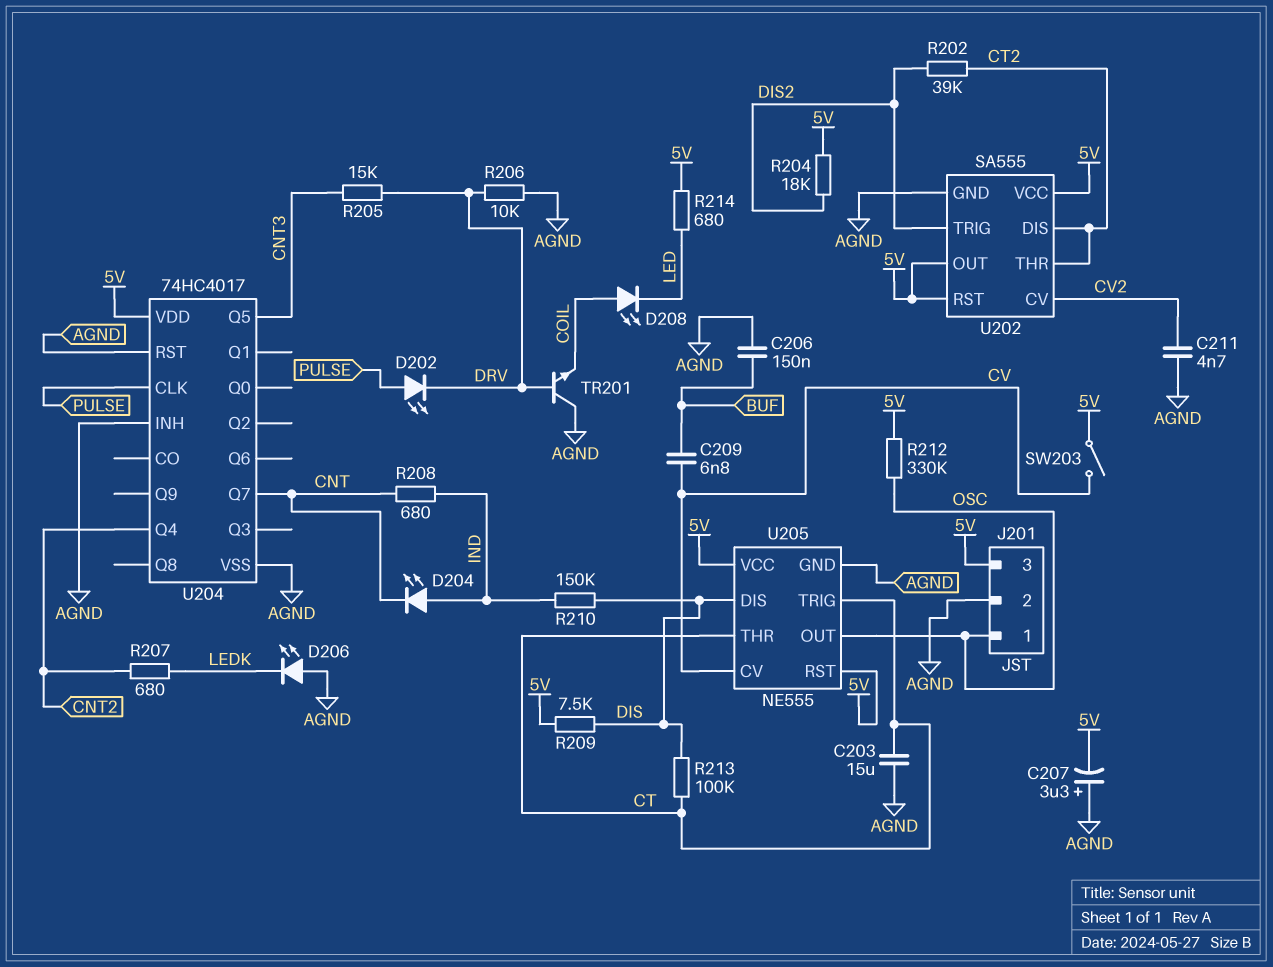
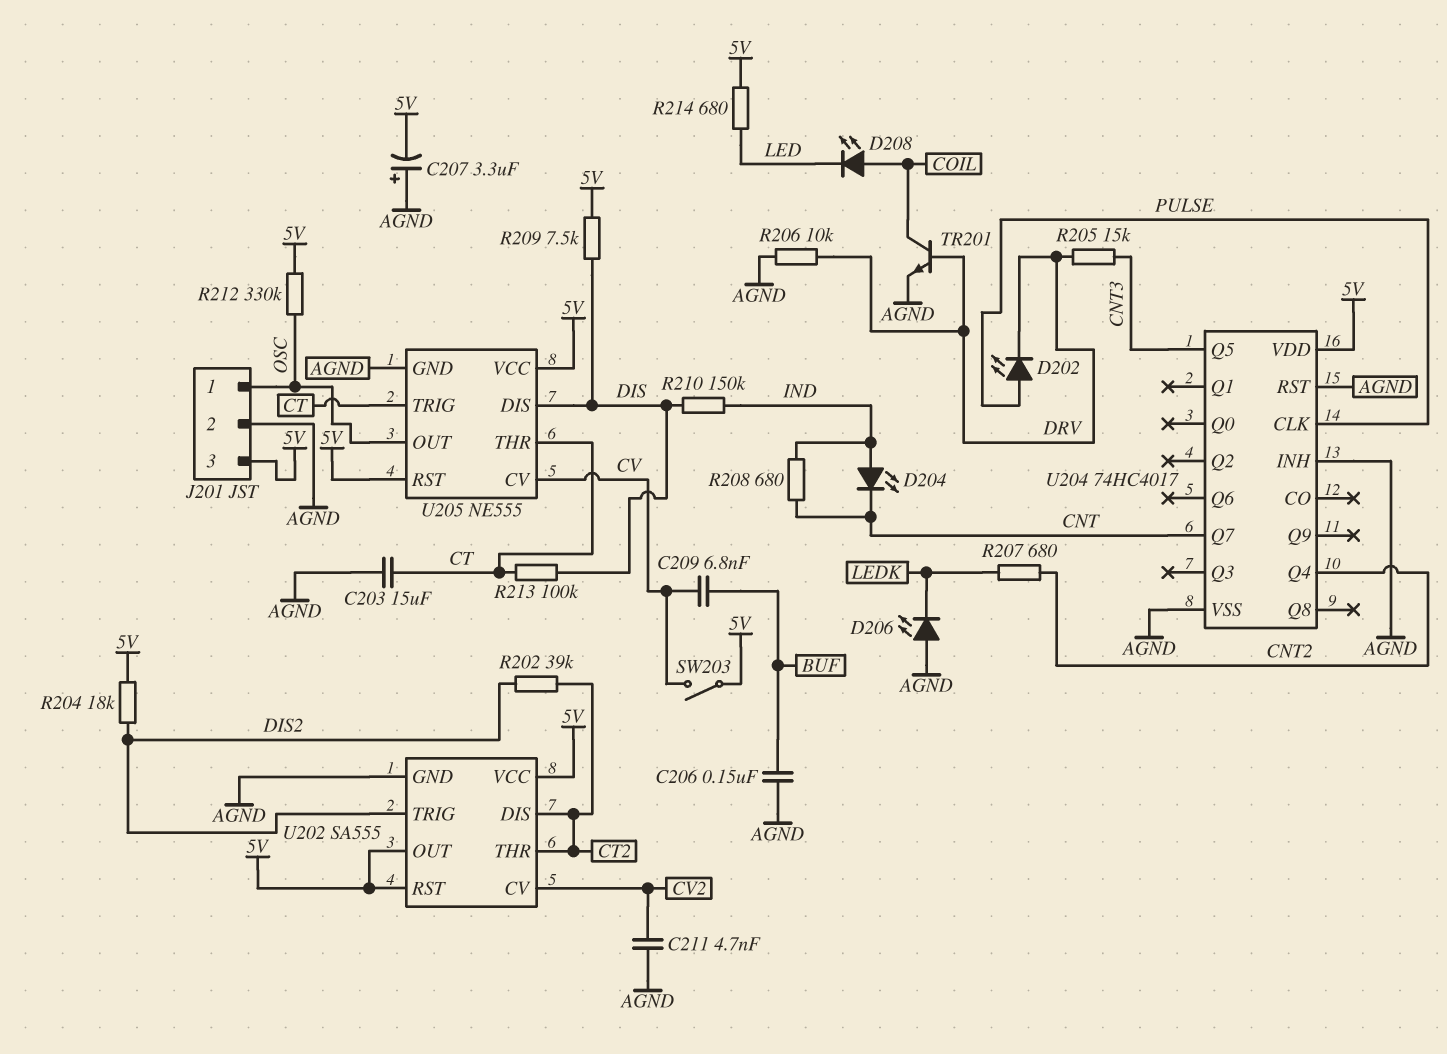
TR201: NPN (B DRV, C AGND, E COIL) -> NPN (B DRV, C COIL, E AGND)

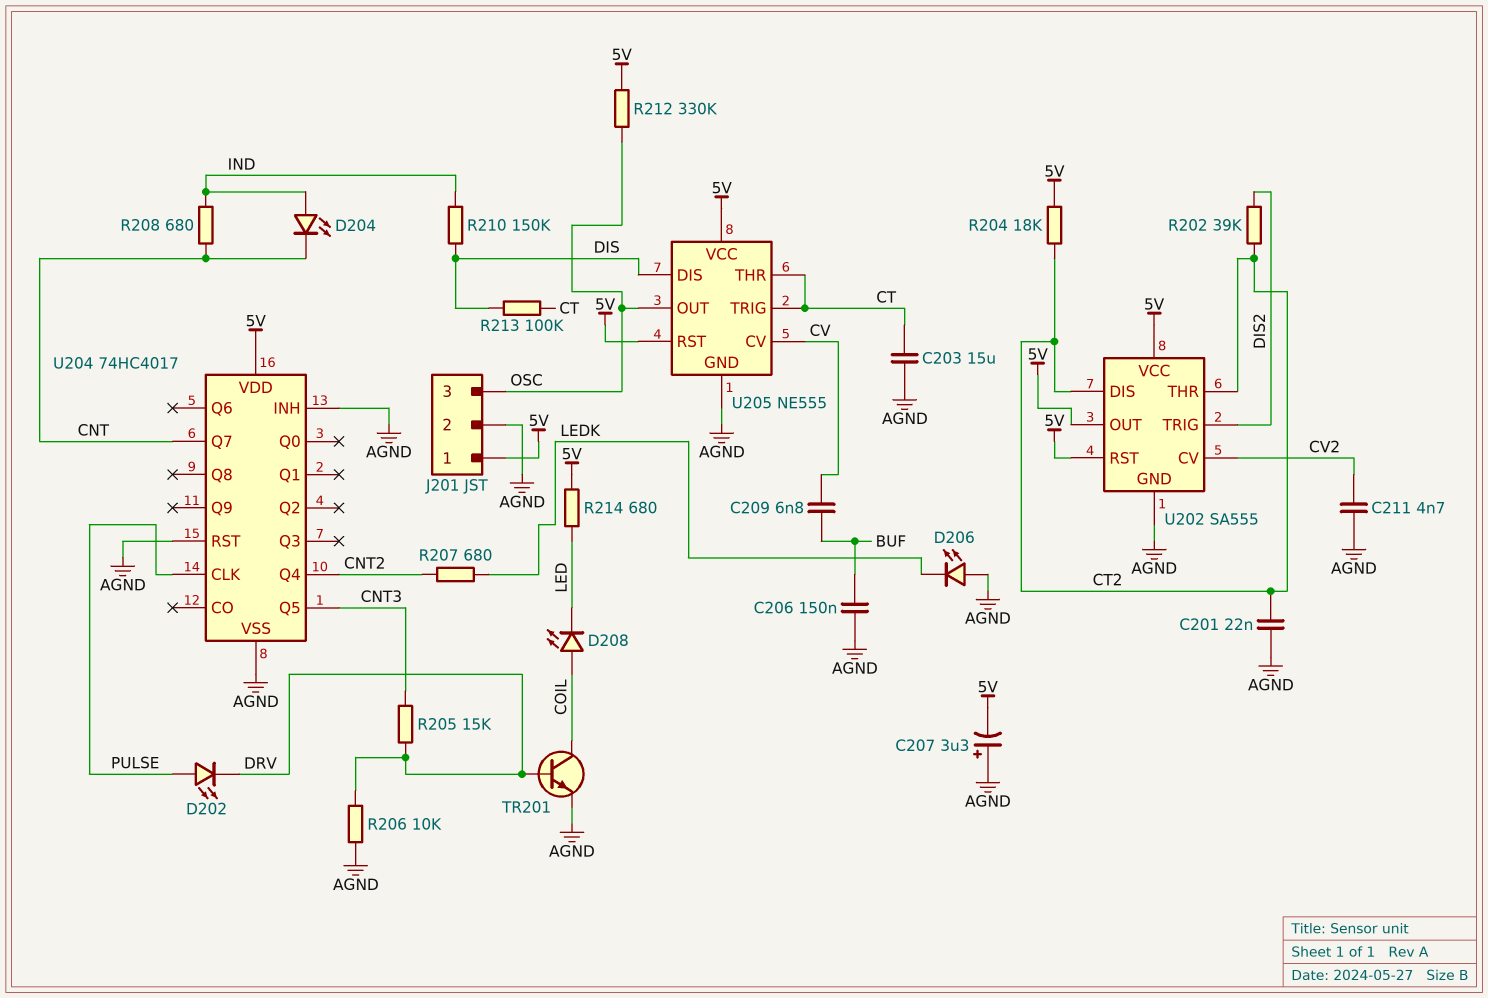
C201: none -> 22nF (AGND, CT2)
J201 pin 1: OSC -> 5V
J201 pin 3: 5V -> OSC
R204: 18k (5V, DIS2) -> 18k (5V, CT2)
R209: 7.5k (5V, DIS) -> none
SW203: switch (5V, CV) -> none

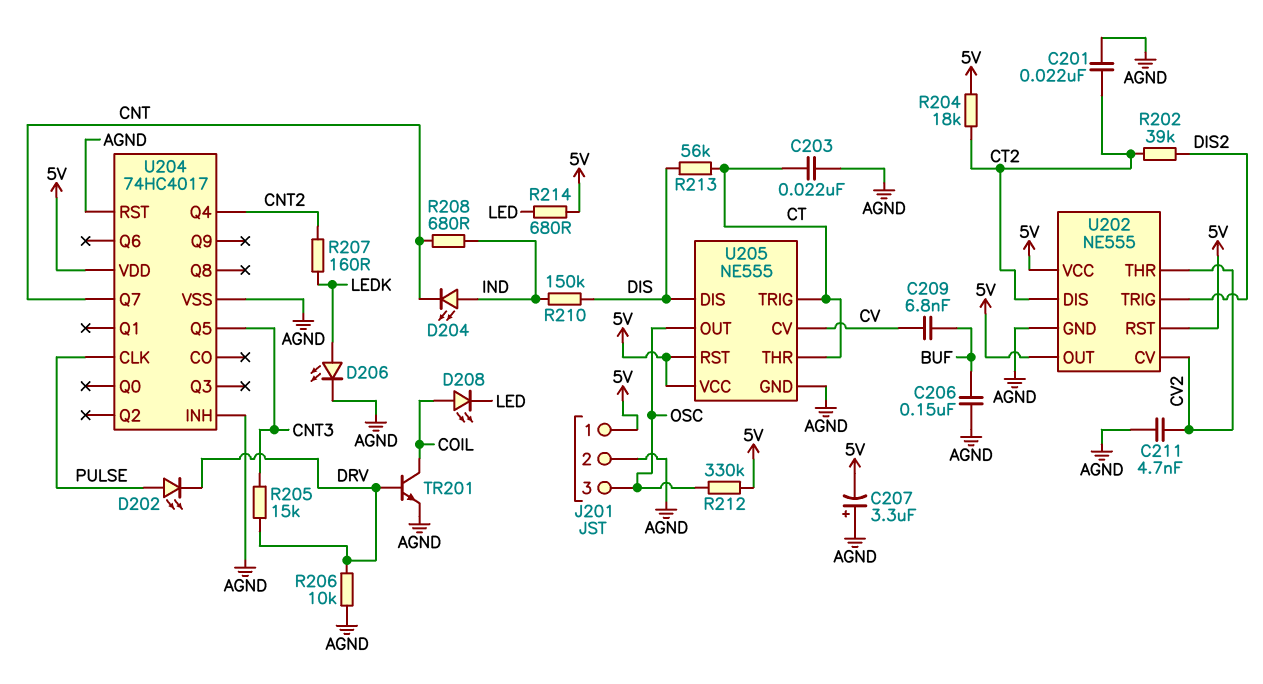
C203: 15uF (AGND, CT) -> 22nF (AGND, CT)
D206: LED (A AGND, K LEDK) -> LED (A LEDK, K AGND)
R207: 680 (CNT2, LEDK) -> 160 (CNT2, LEDK)
R213: 100k (CT, DIS) -> 56k (CT, DIS)
U202: SA555 -> NE555
U202 pin THR: CT2 -> CV2

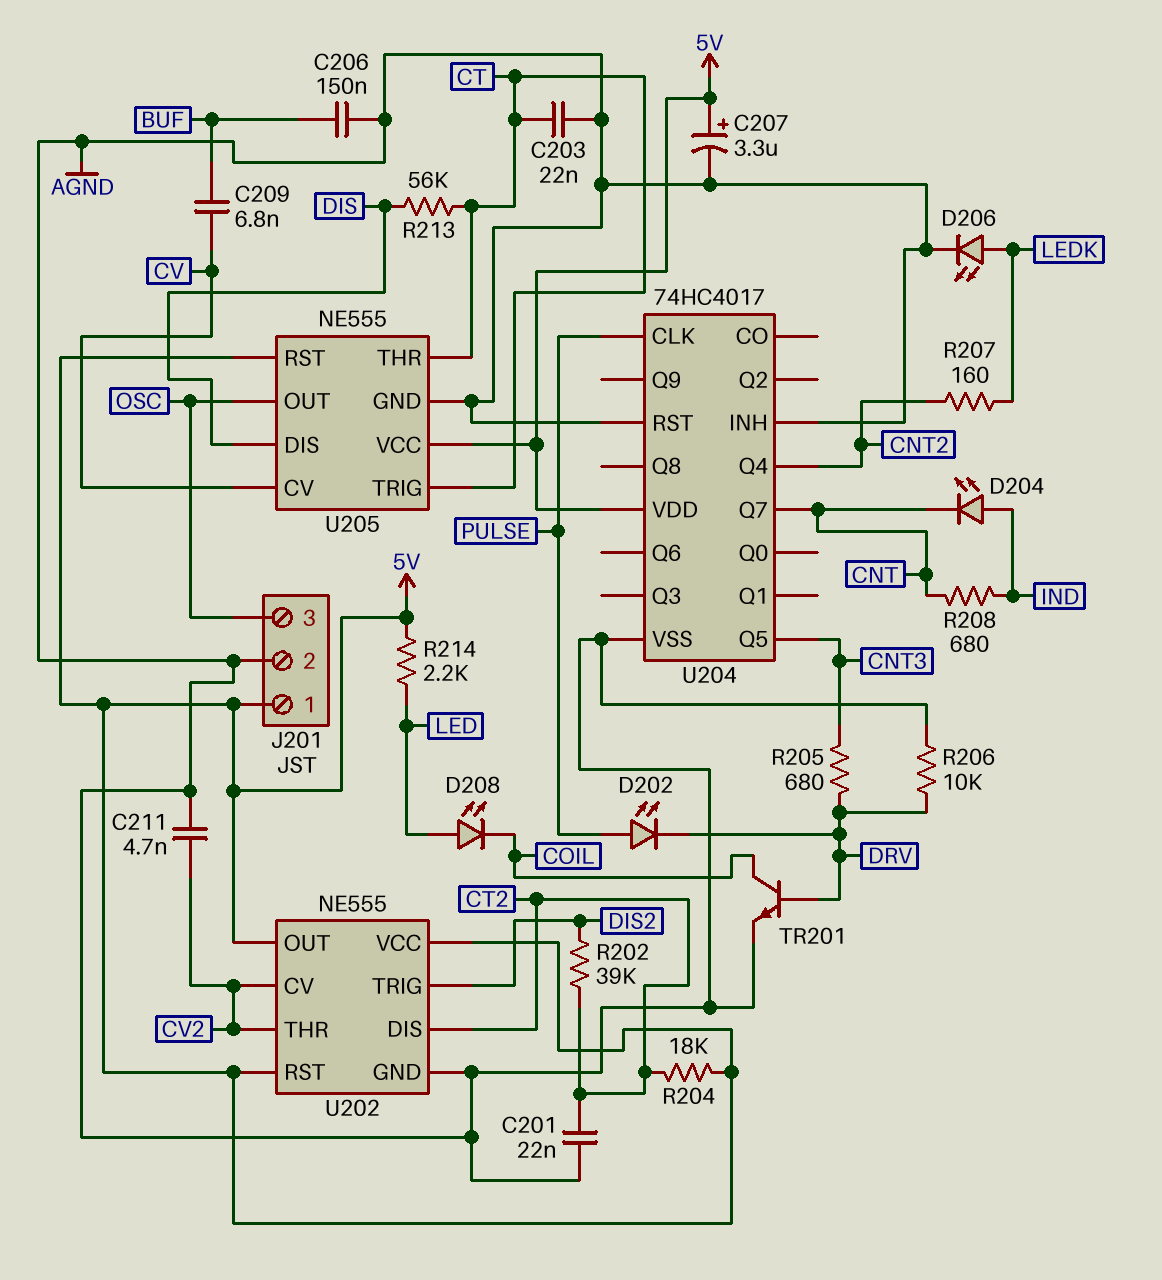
C207: 3.3uF (plus AGND, minus 5V) -> 3.3uF (plus 5V, minus AGND)
D208: LED (A COIL, K LED) -> LED (A LED, K COIL)
R205: 15k (CNT3, DRV) -> 680 (CNT3, DRV)
R210: 150k (DIS, IND) -> none
R212: 330k (5V, OSC) -> none
R214: 680 (5V, LED) -> 2.2k (5V, LED)

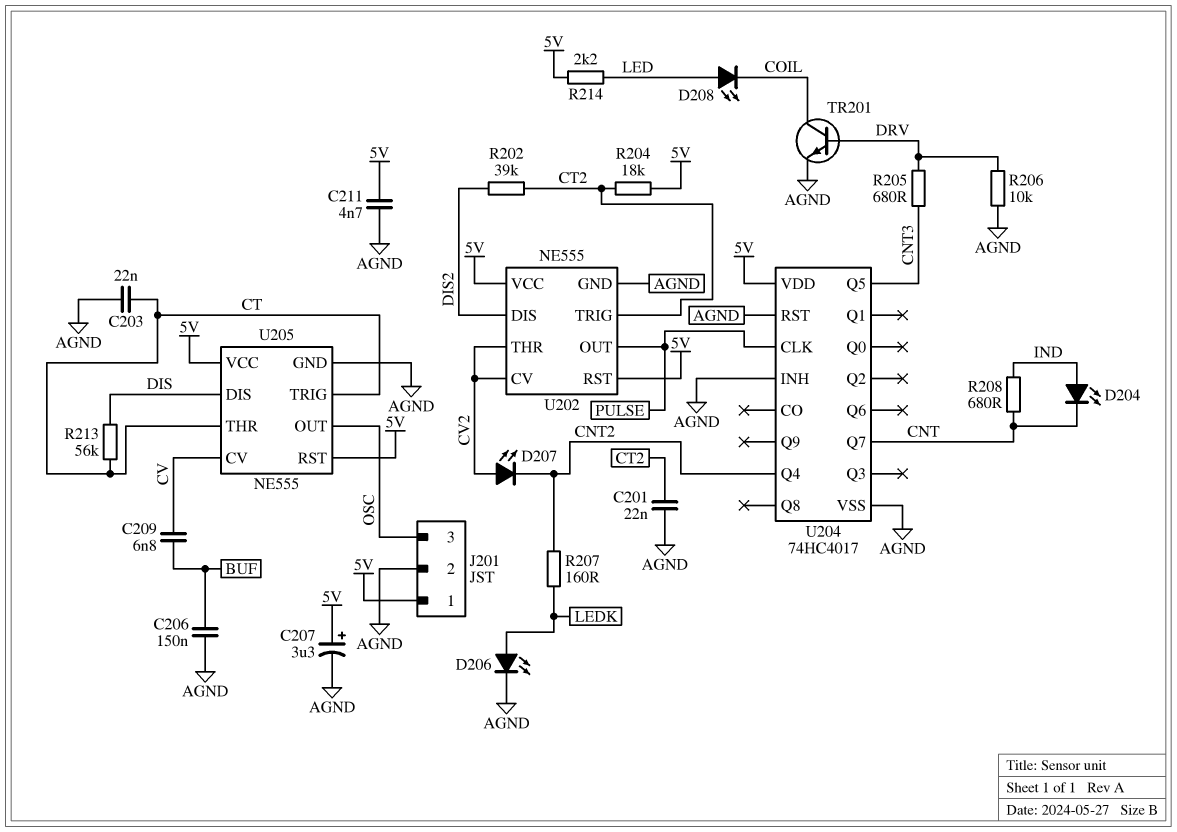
C211: 4.7nF (AGND, CV2) -> 4.7nF (5V, AGND)
D202: LED (A PULSE, K DRV) -> none
D207: none -> LED (A CV2, K CNT2)
U202 pin DIS: CT2 -> DIS2
U202 pin OUT: 5V -> PULSE
U202 pin TRIG: DIS2 -> CT2

